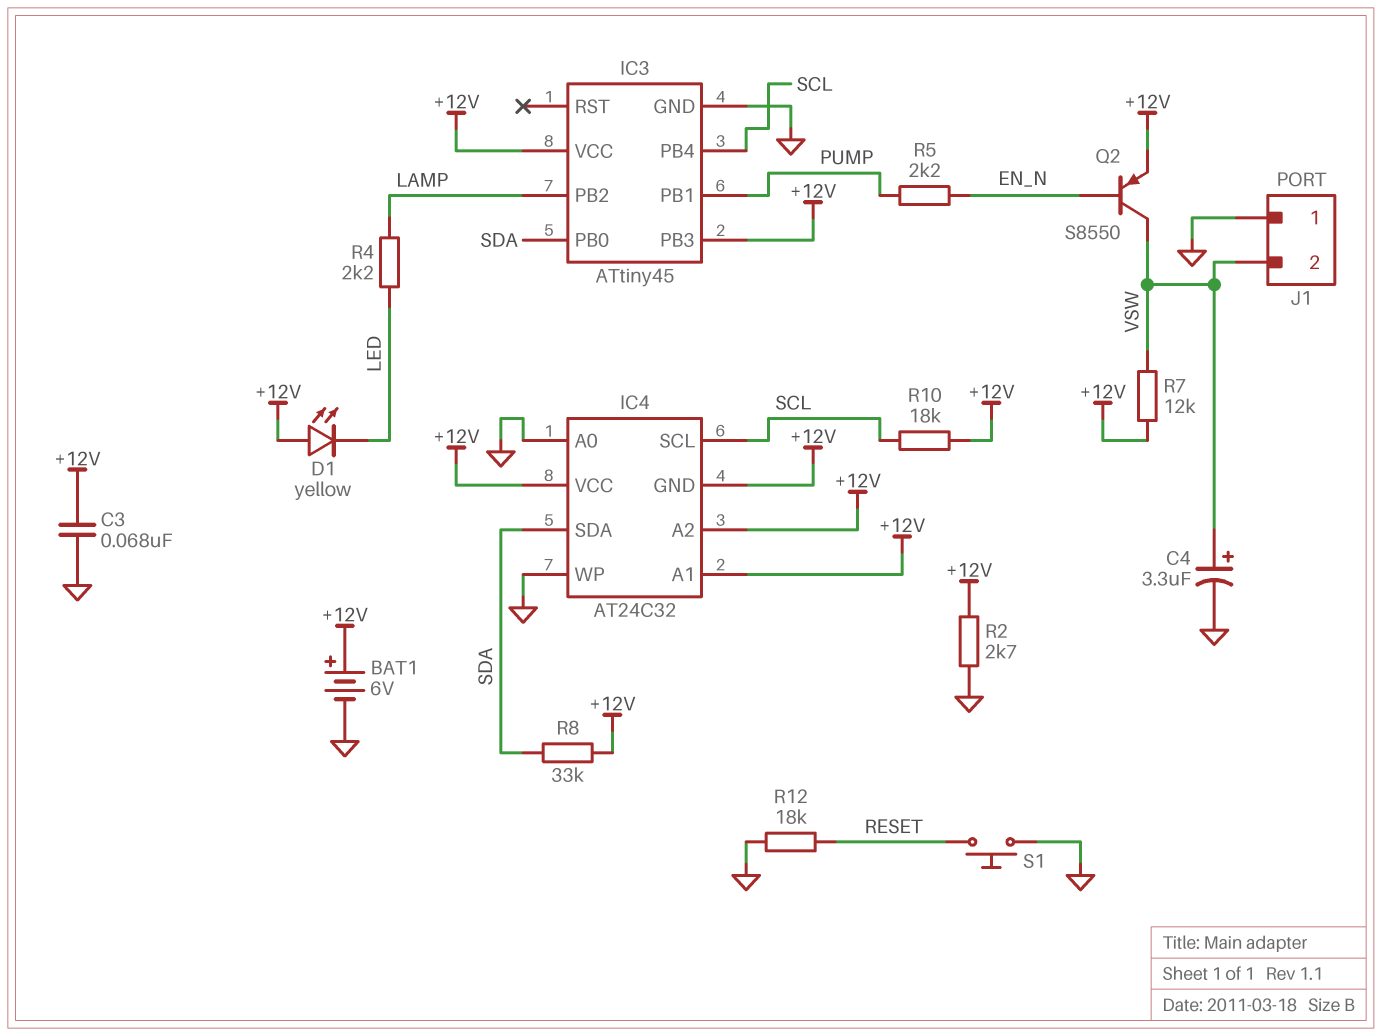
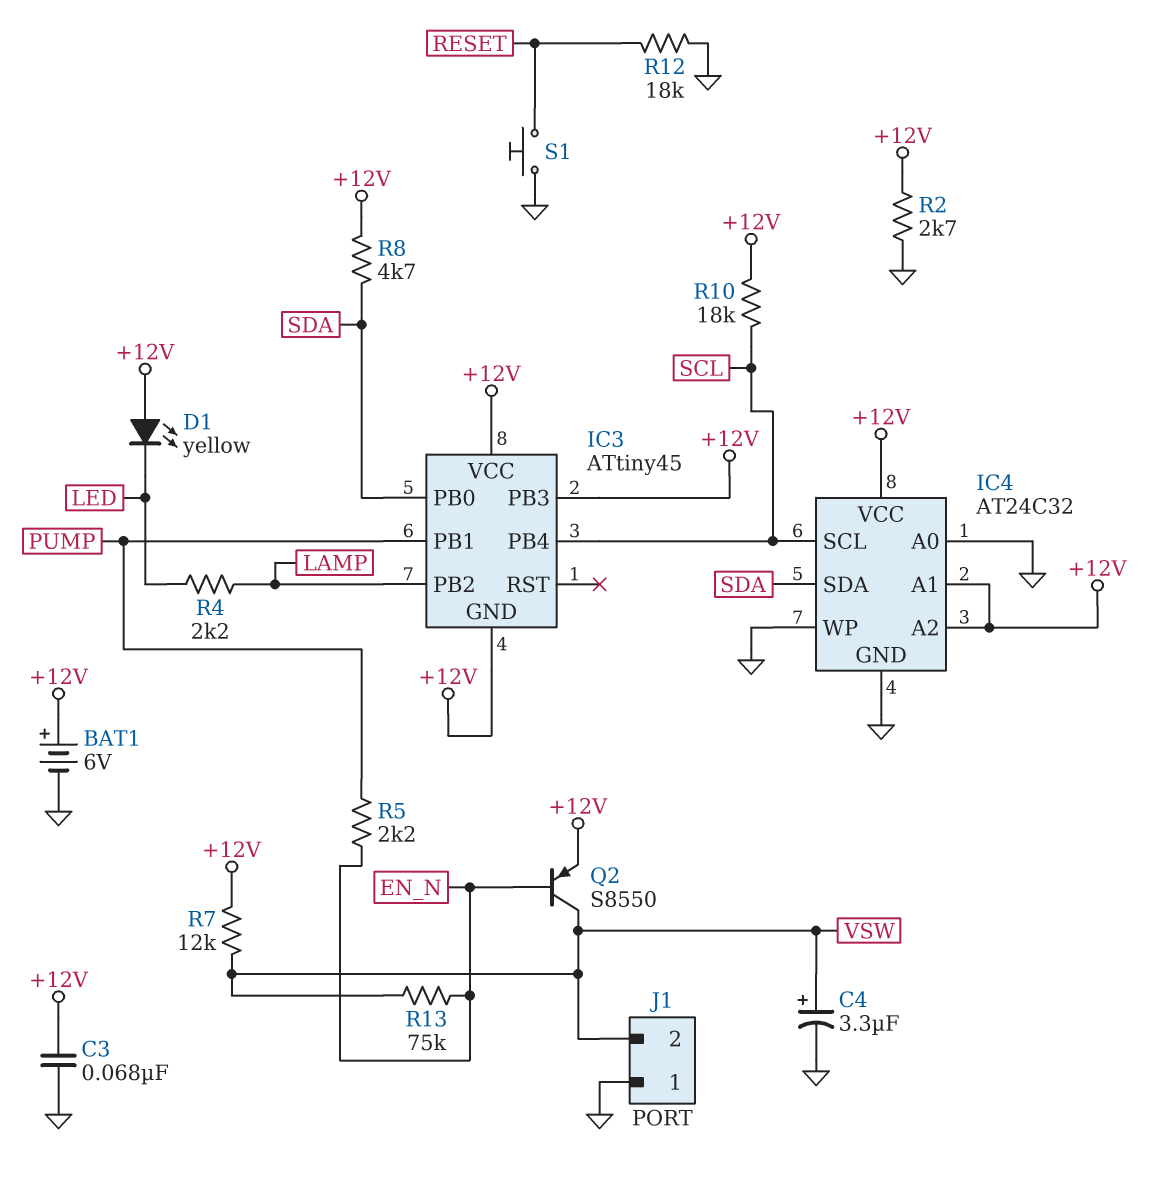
IC3 pin GND: GND -> +12V
IC4 pin GND: +12V -> GND
R8: 33k (+12V, SDA) -> 4.7k (+12V, SDA)
R13: none -> 75k (EN_N, VSW)

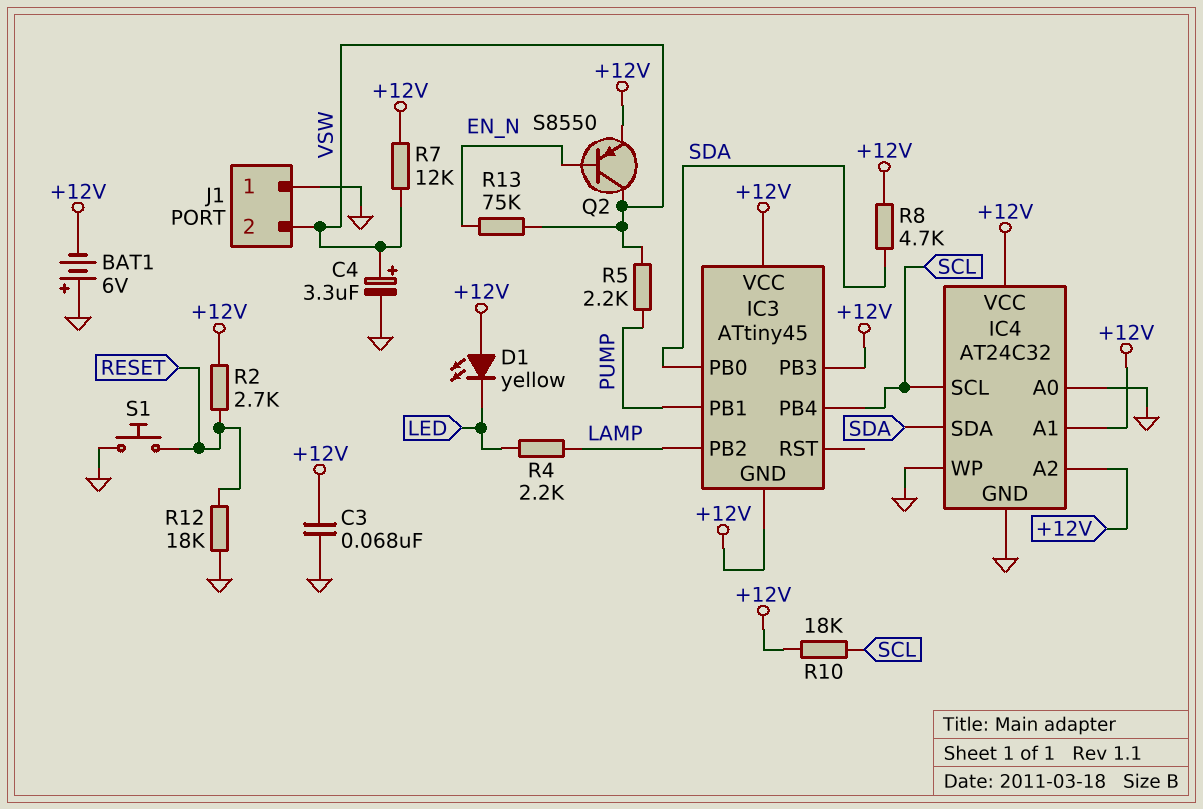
BAT1: 6V (plus +12V, minus GND) -> 6V (plus GND, minus +12V)
R2: 2.7k (+12V, GND) -> 2.7k (+12V, RESET)
R5: 2.2k (EN_N, PUMP) -> 2.2k (PUMP, VSW)

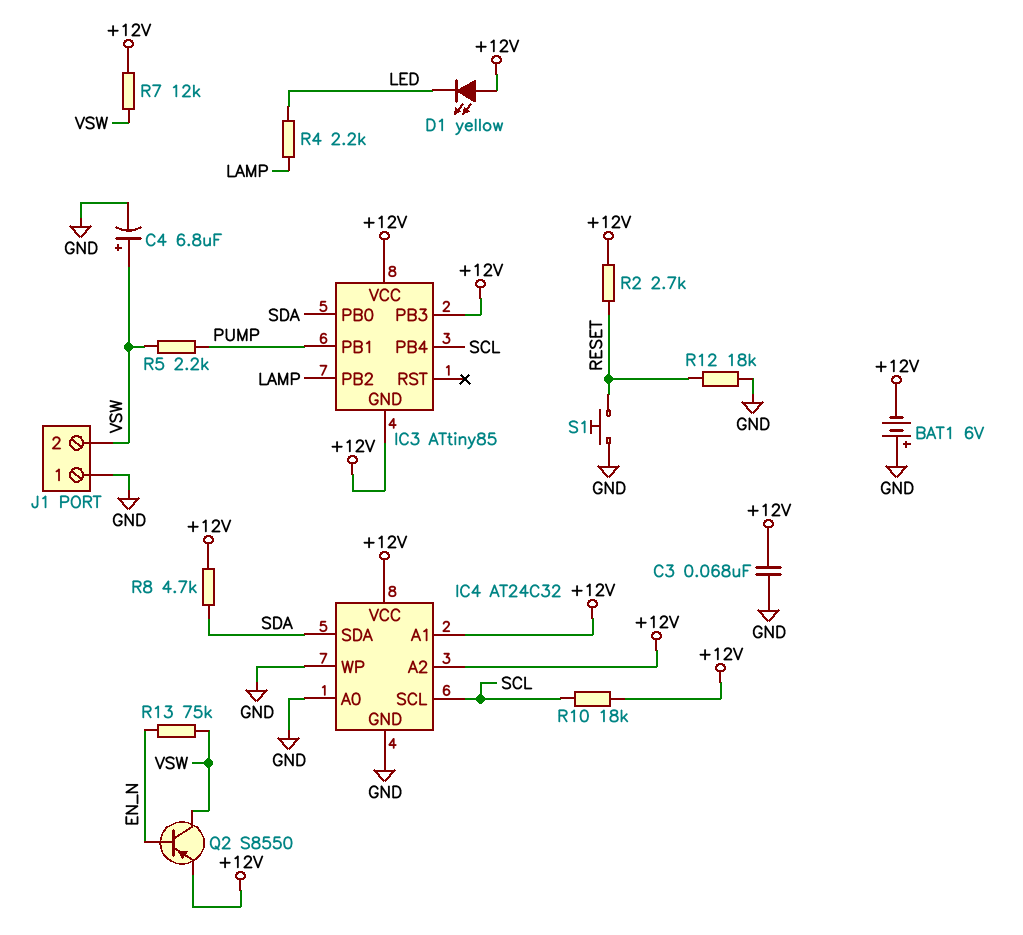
C4: 3.3uF (plus VSW, minus GND) -> 6.8uF (plus VSW, minus GND)
IC3: ATtiny45 -> ATtiny85

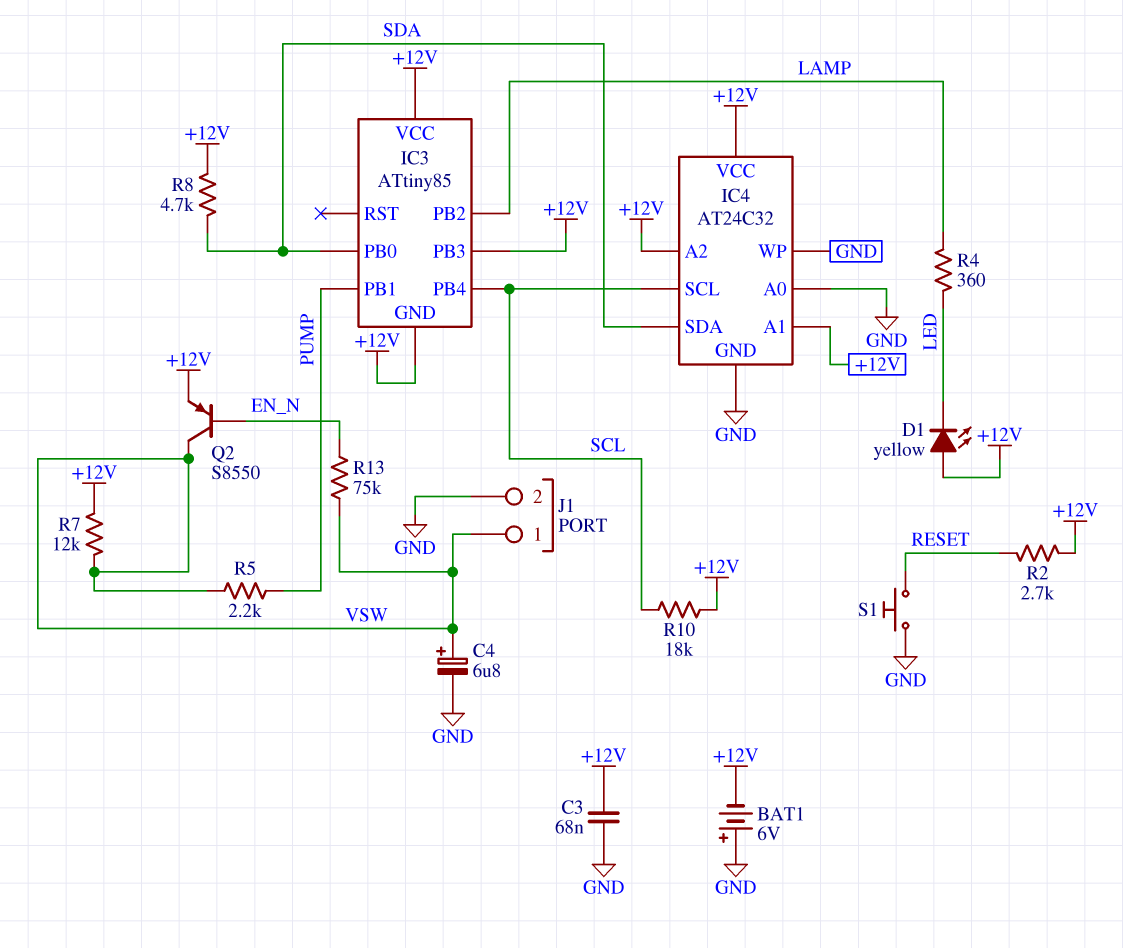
J1 pin 1: GND -> VSW
J1 pin 2: VSW -> GND
R4: 2.2k (LAMP, LED) -> 360 (LAMP, LED)
R12: 18k (GND, RESET) -> none

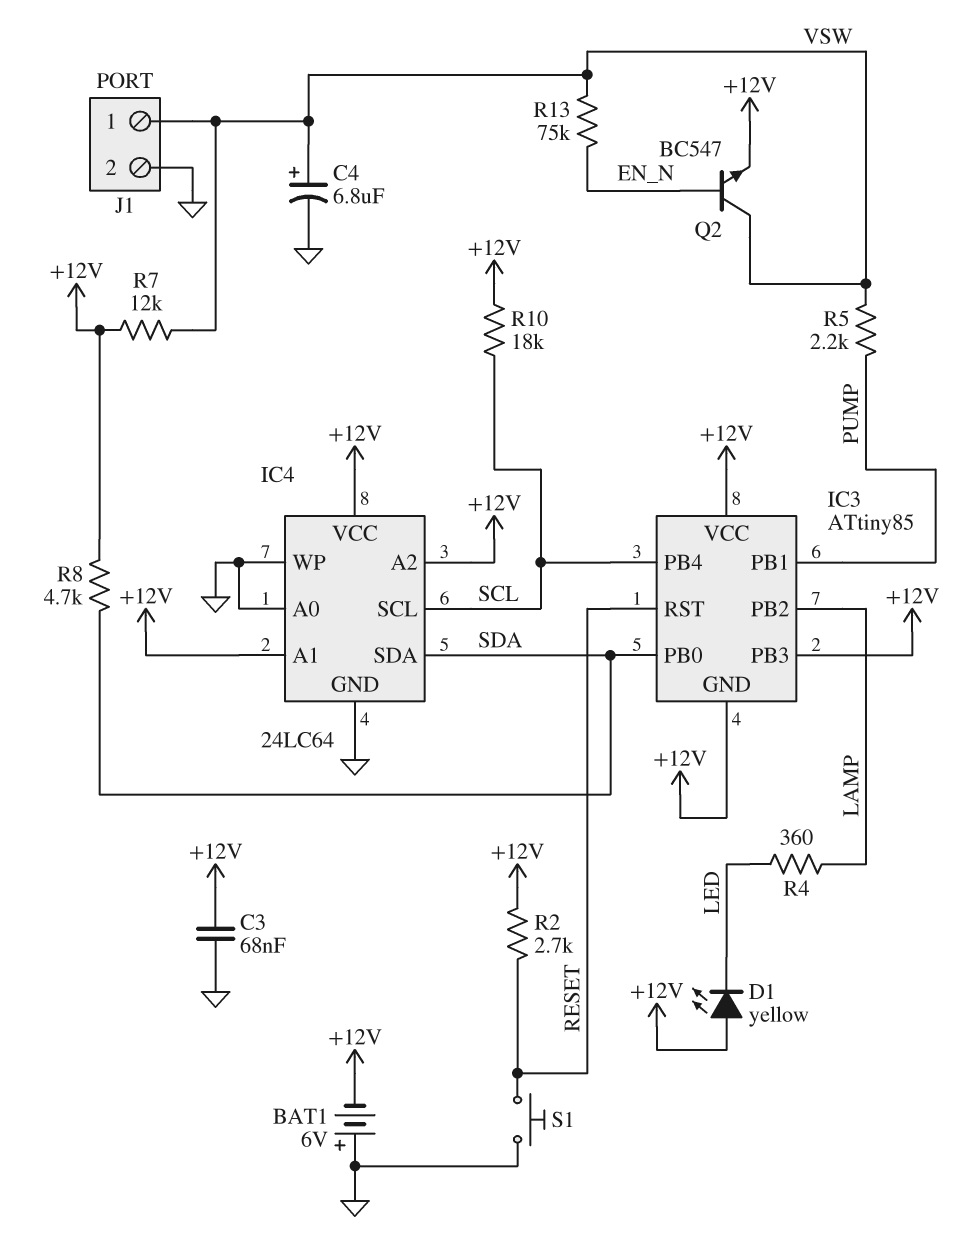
IC3 pin RST: none -> RESET
IC4: AT24C32 -> 24LC64
Q2: PNP S8550 (B EN_N, C VSW, E +12V) -> NPN BC547 (B EN_N, C VSW, E +12V)

